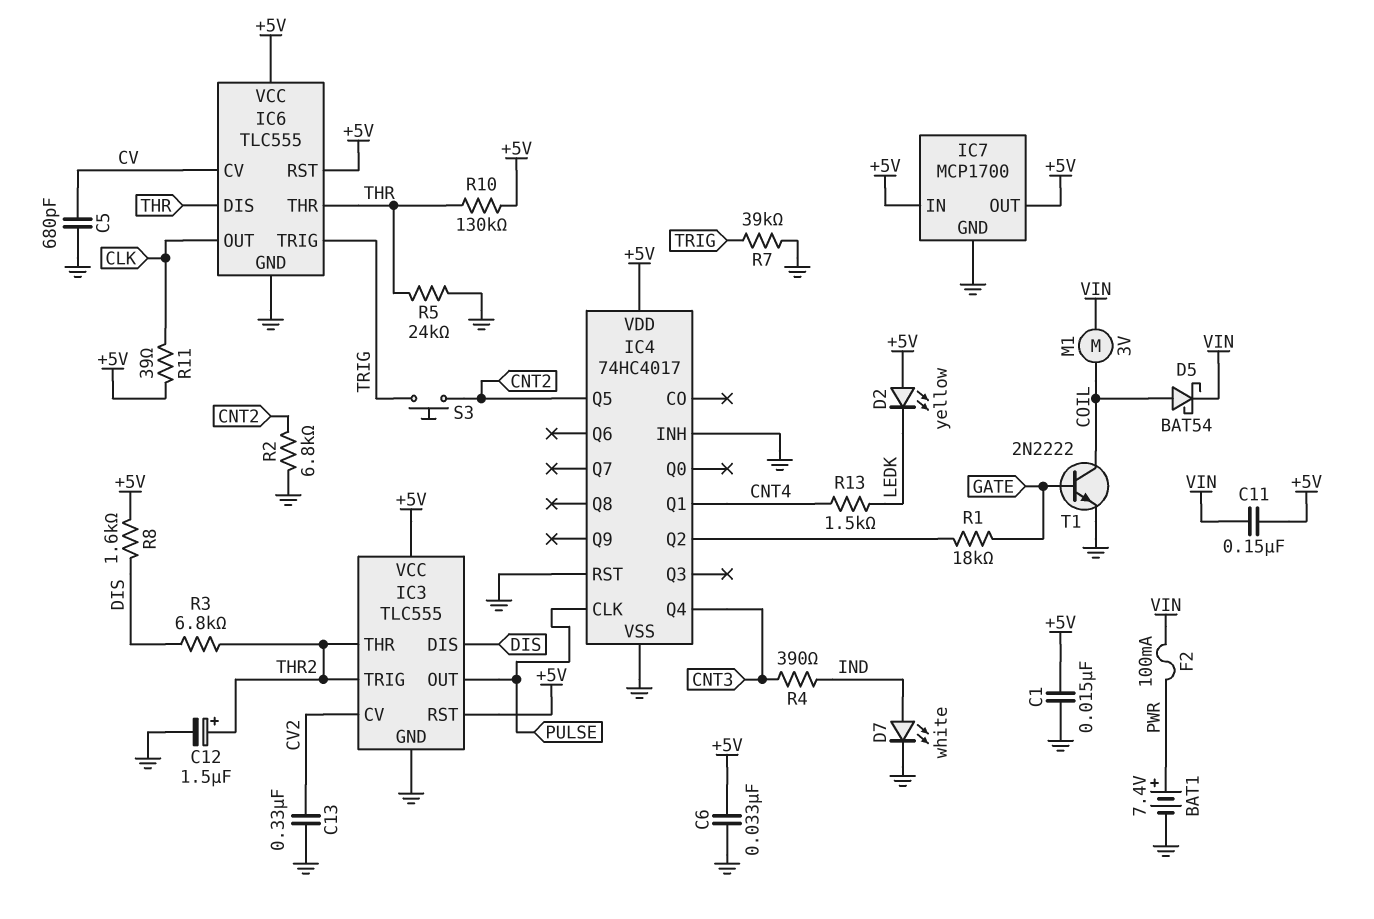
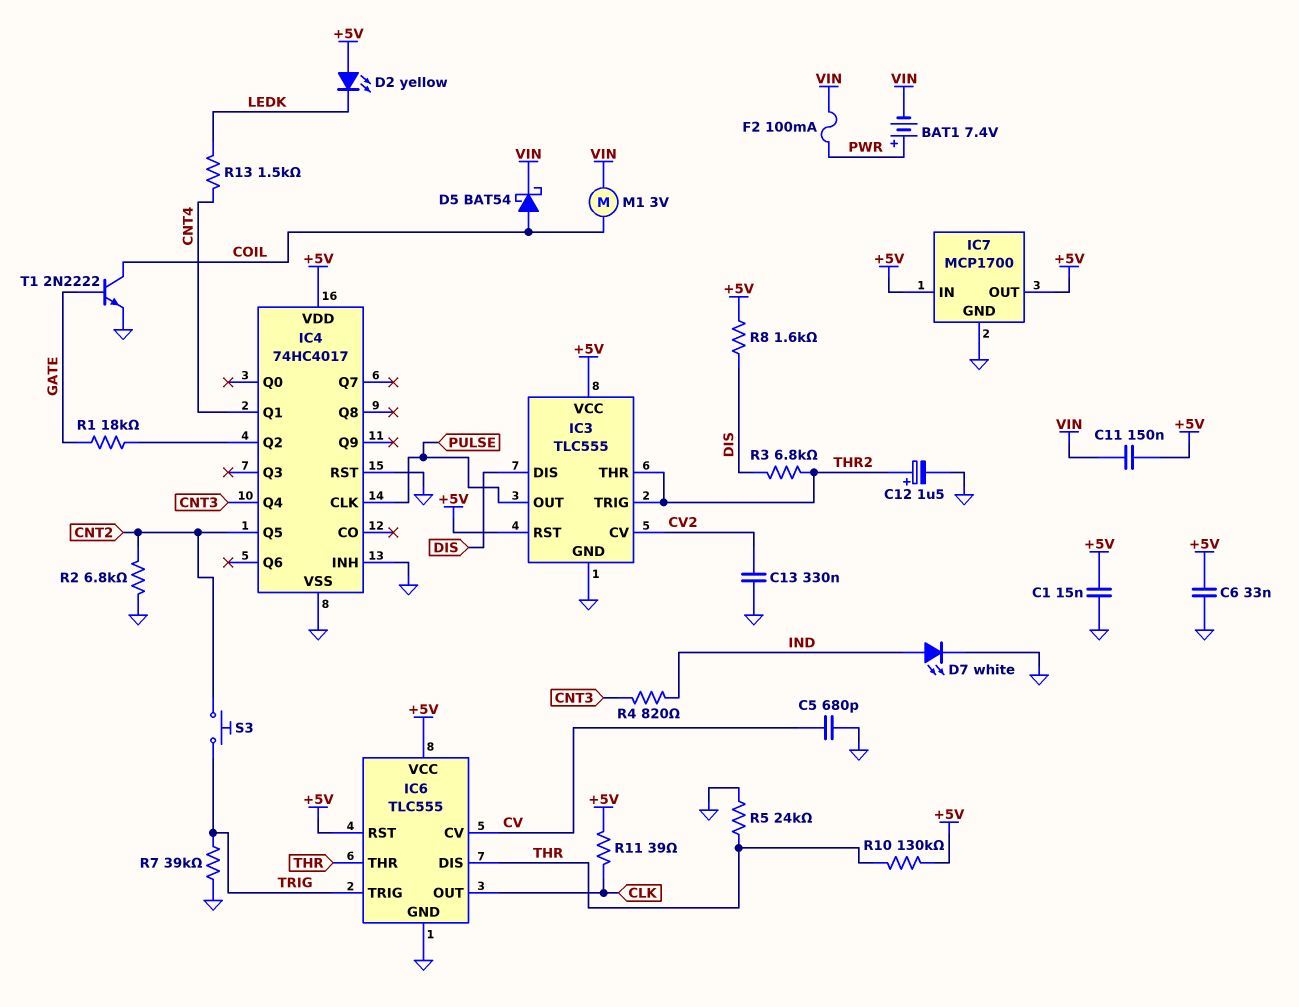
BAT1: 7.4V (plus PWR, minus GND) -> 7.4V (plus PWR, minus VIN)
R4: 390 (CNT3, IND) -> 820 (CNT3, IND)

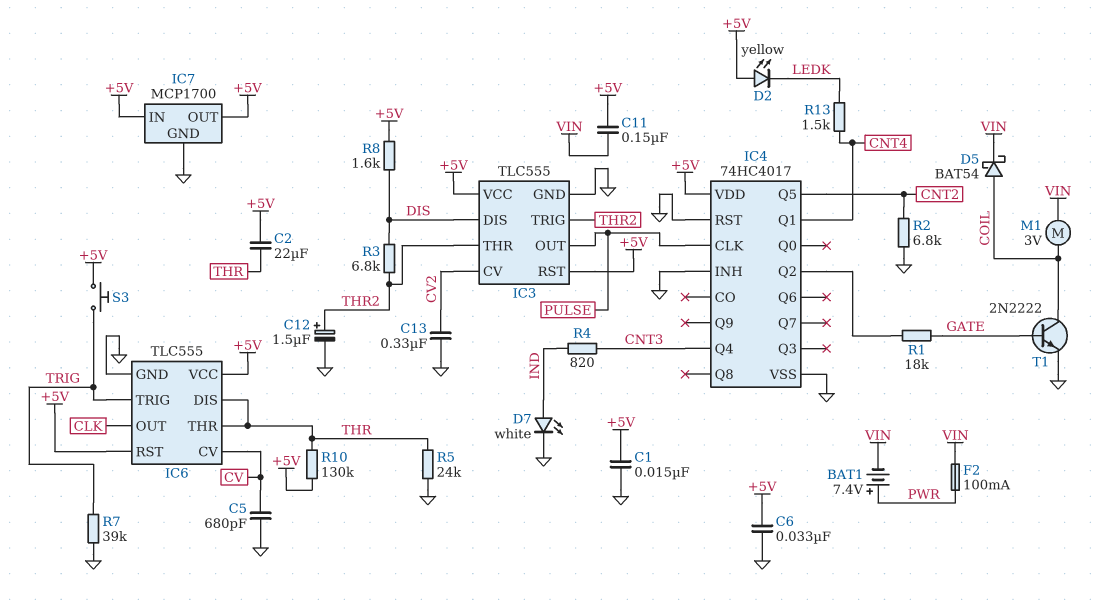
C2: none -> 22uF (+5V, THR)
R11: 39 (+5V, CLK) -> none
S3: button (CNT2, TRIG) -> button (+5V, TRIG)

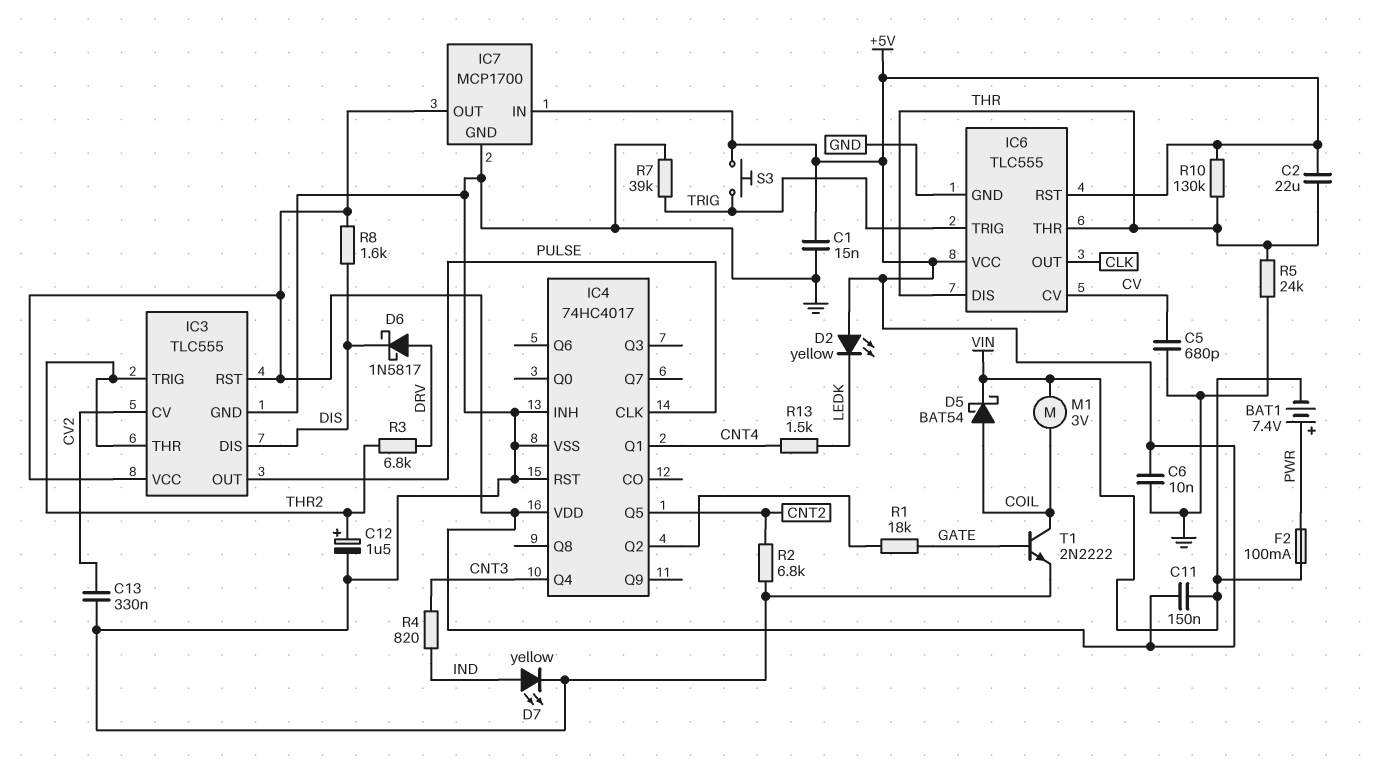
C6: 33nF (+5V, GND) -> 10nF (+5V, GND)
D6: none -> schottky 1N5817 (A DRV, K DIS)
D7: LED white (A IND, K GND) -> LED yellow (A IND, K GND)
R3: 6.8k (DIS, THR2) -> 6.8k (DRV, THR2)

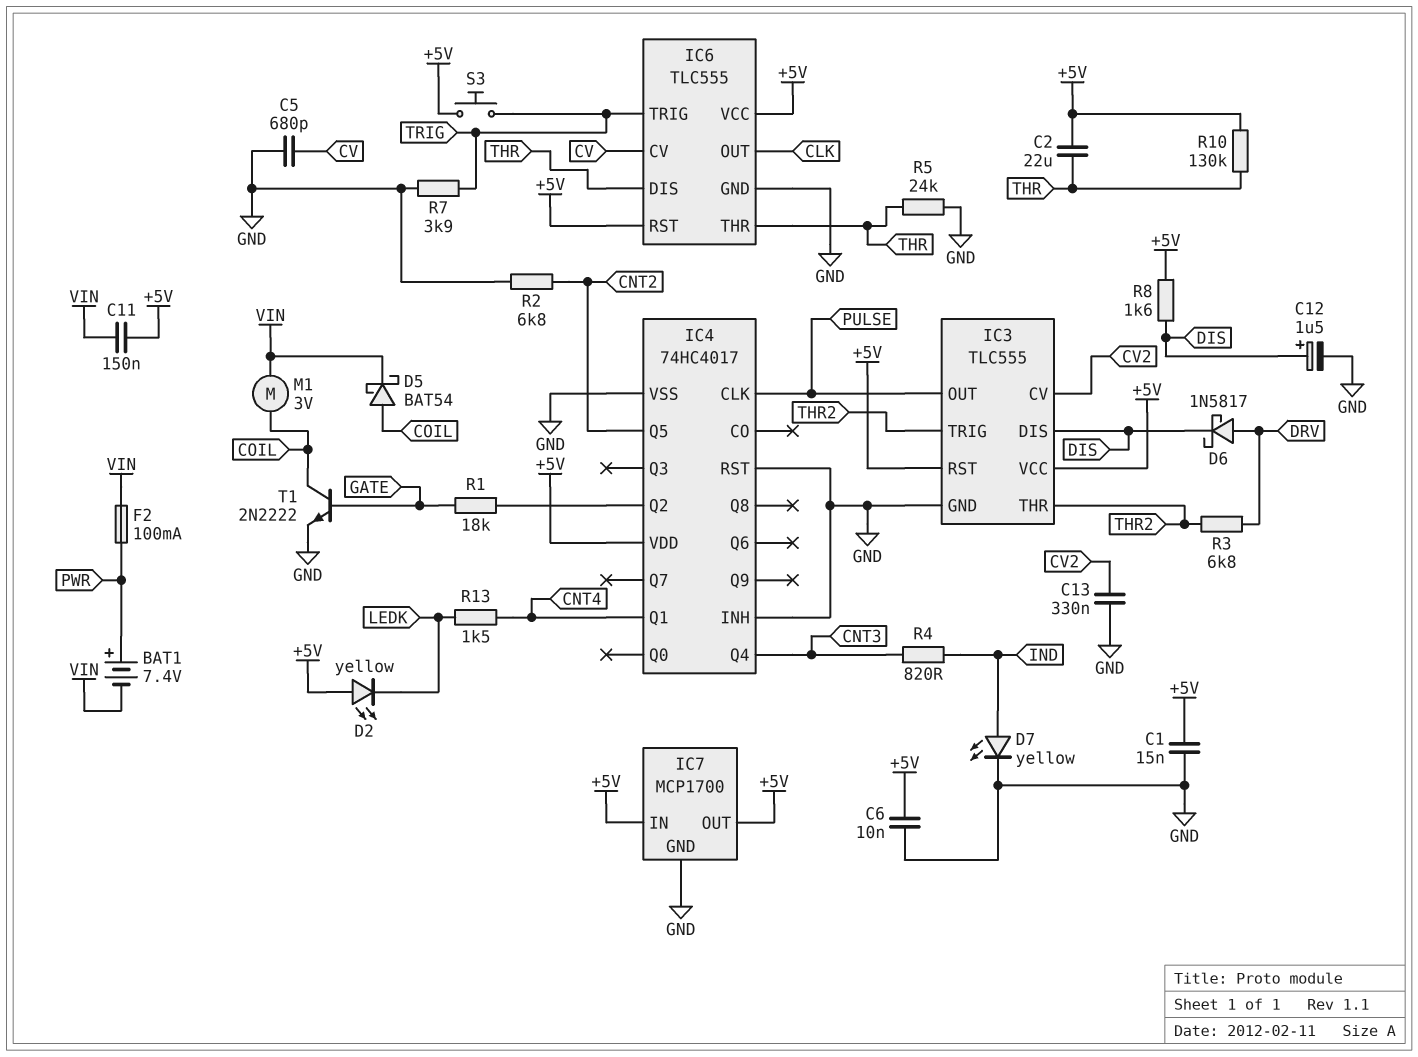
C12: 1.5uF (plus THR2, minus GND) -> 1.5uF (plus DIS, minus GND)
R7: 39k (GND, TRIG) -> 3.9k (GND, TRIG)

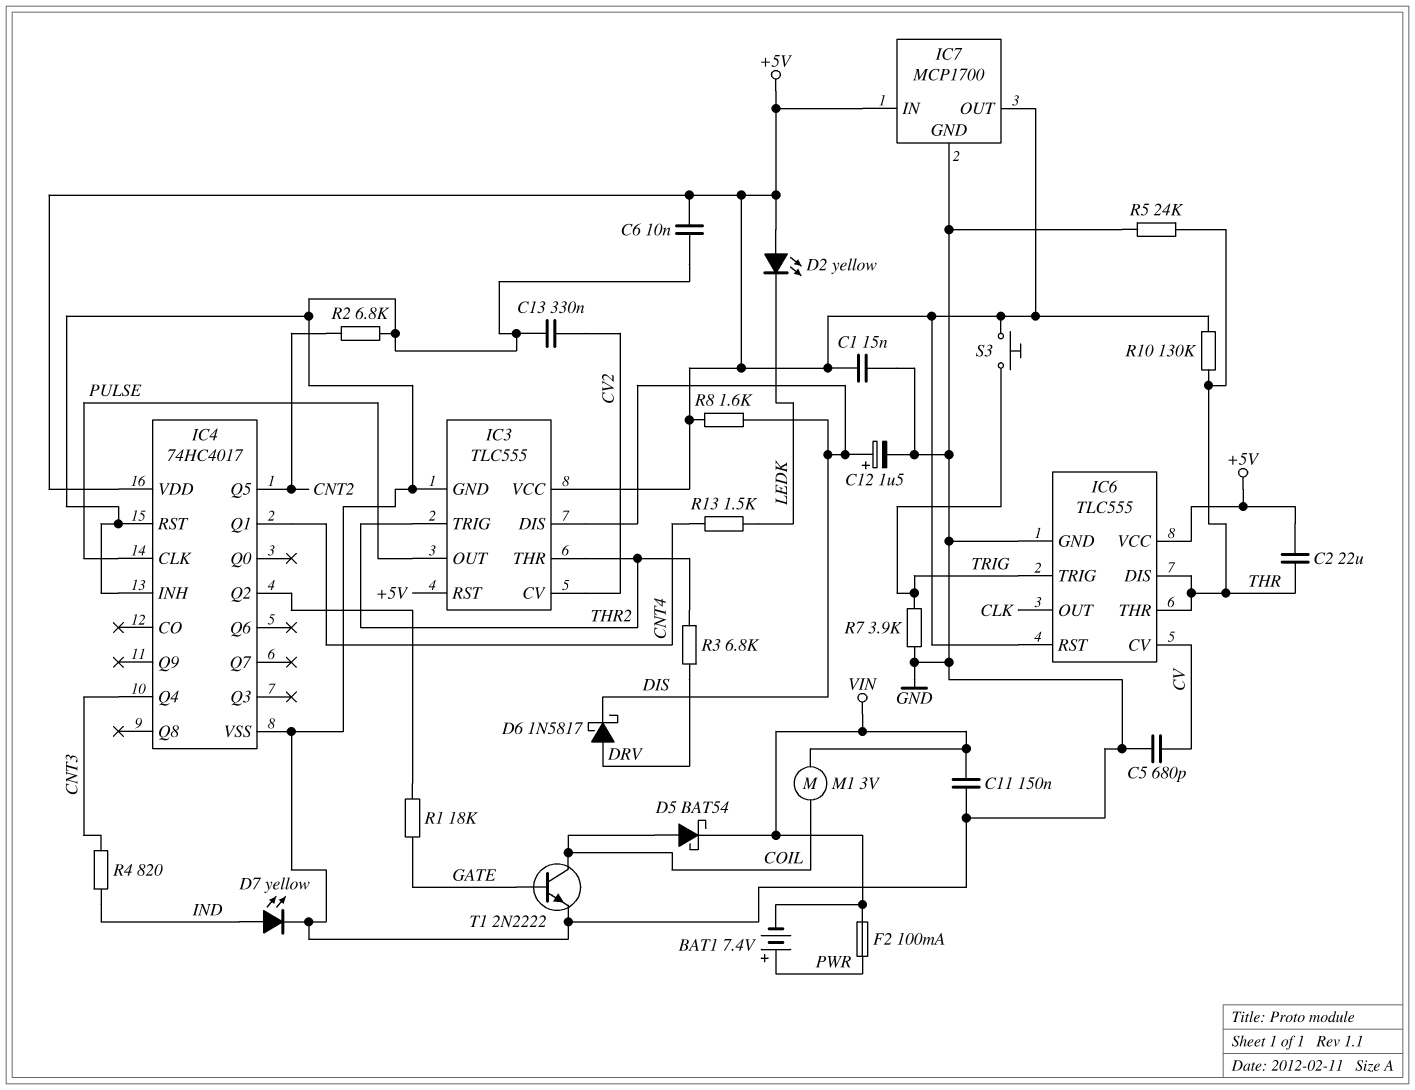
C11: 150nF (+5V, VIN) -> 150nF (GND, VIN)

